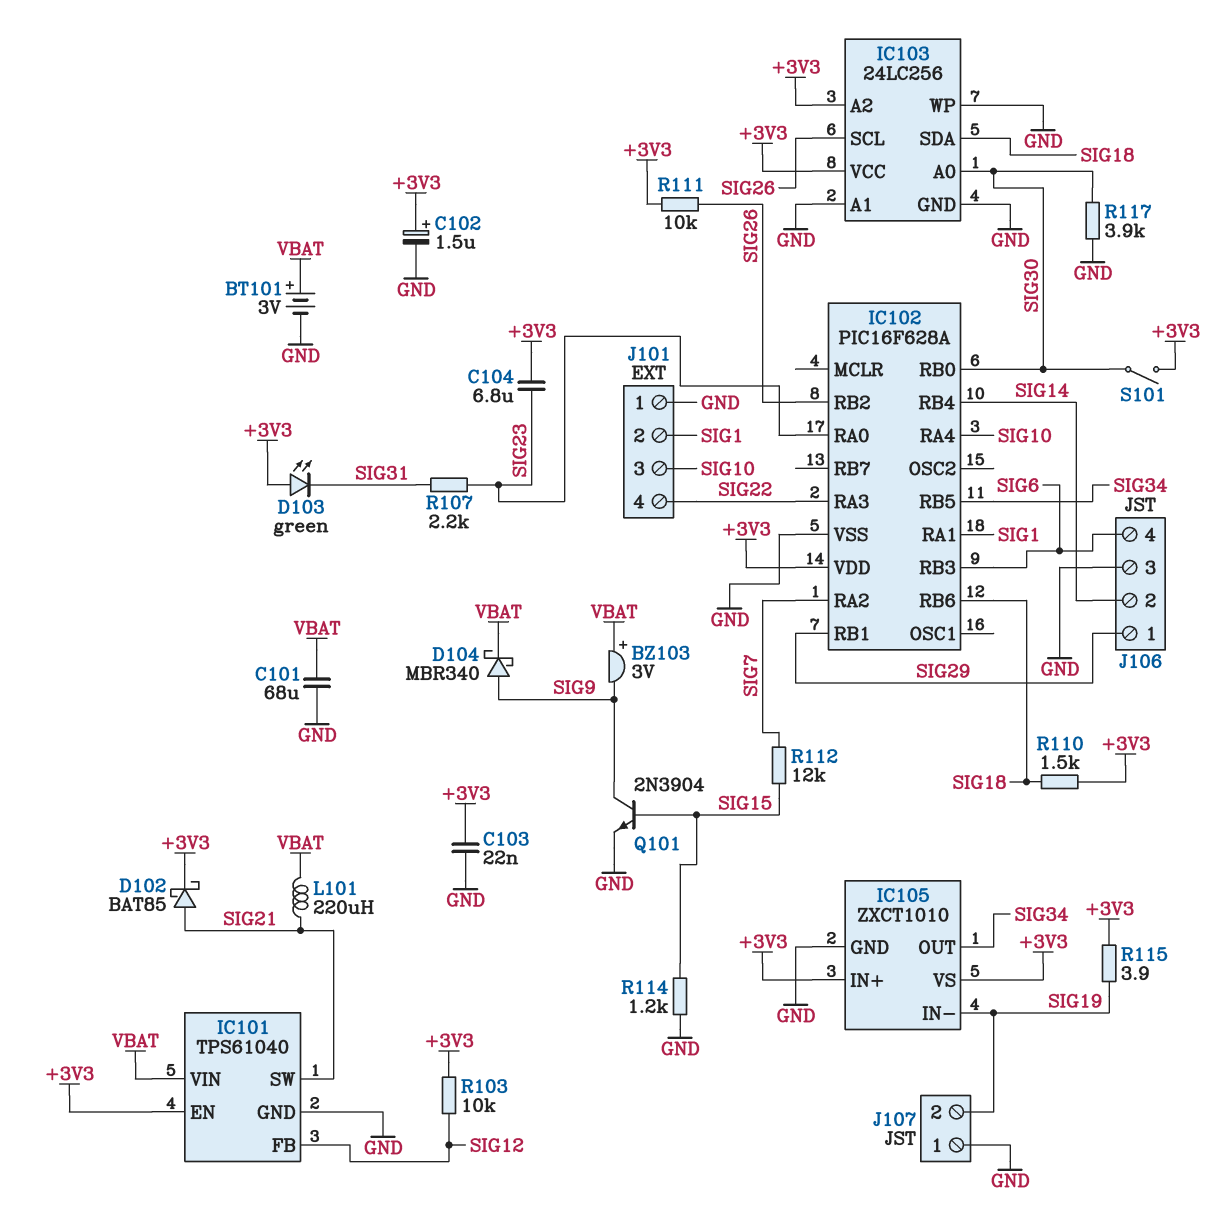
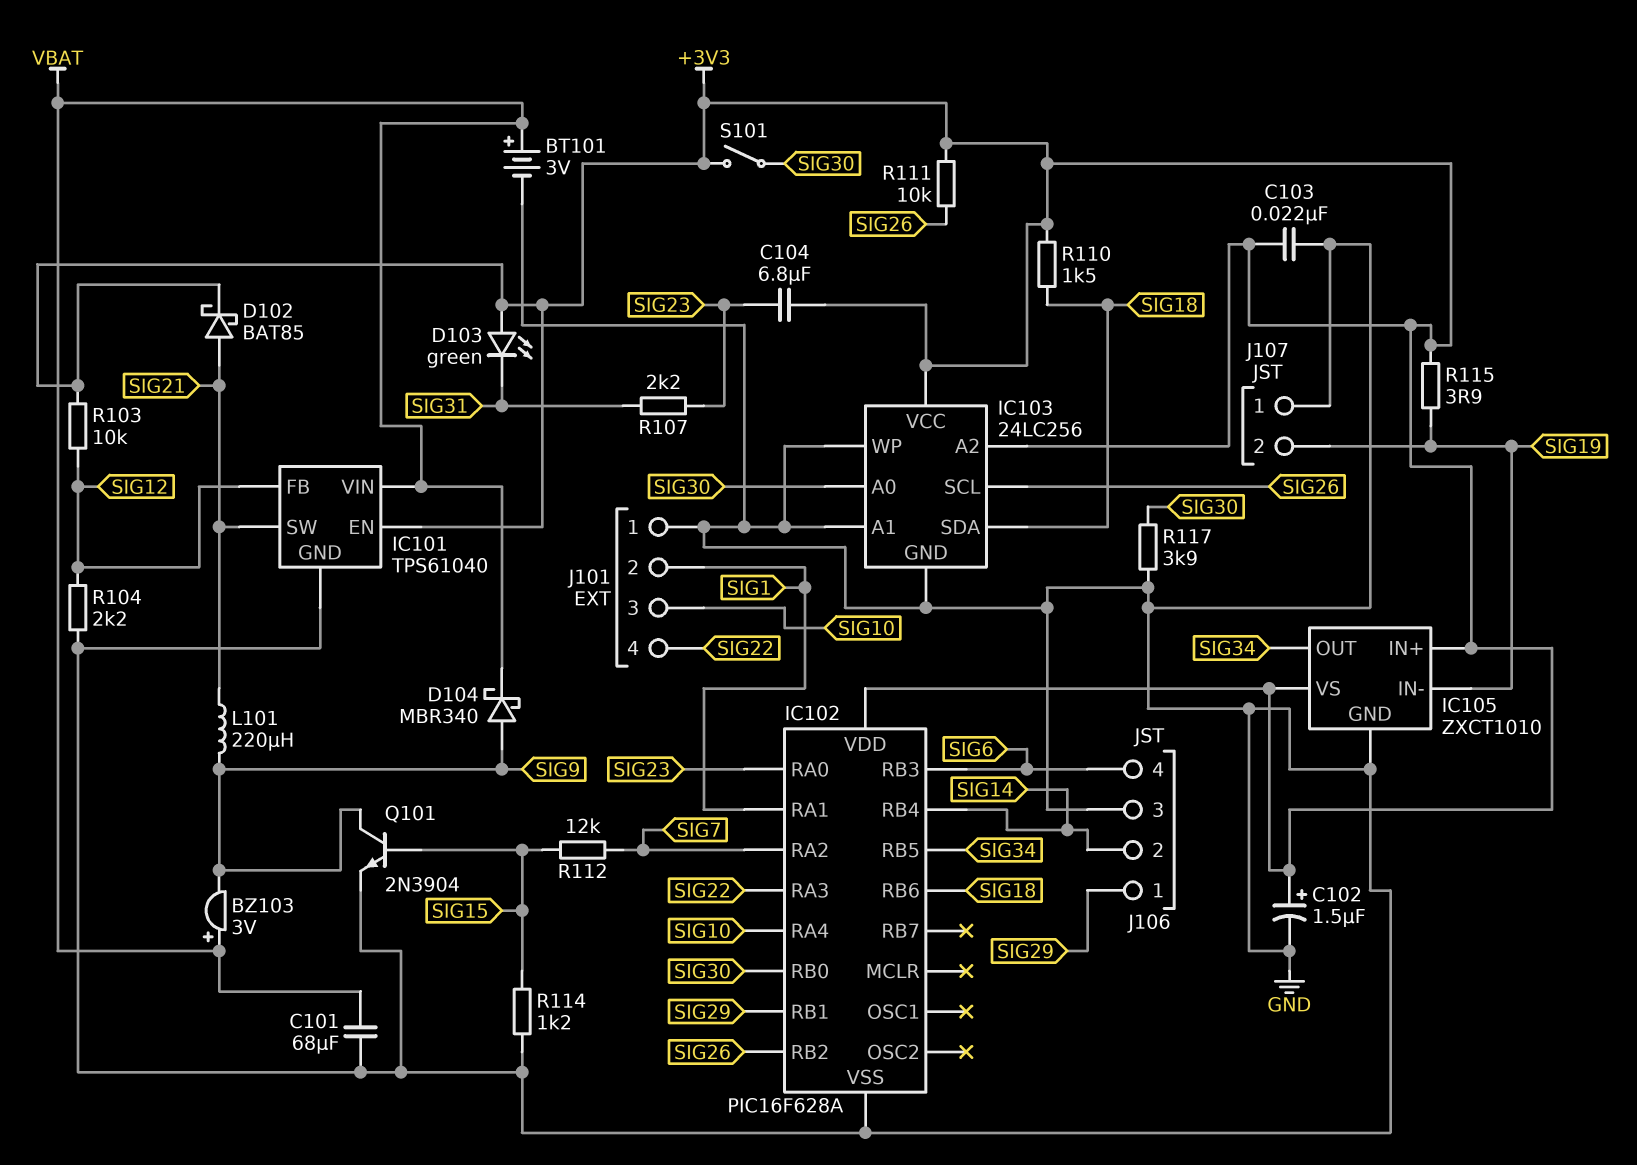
L101: 220uH (SIG21, VBAT) -> 220uH (SIG9, SIG21)
R104: none -> 2.2k (GND, SIG12)

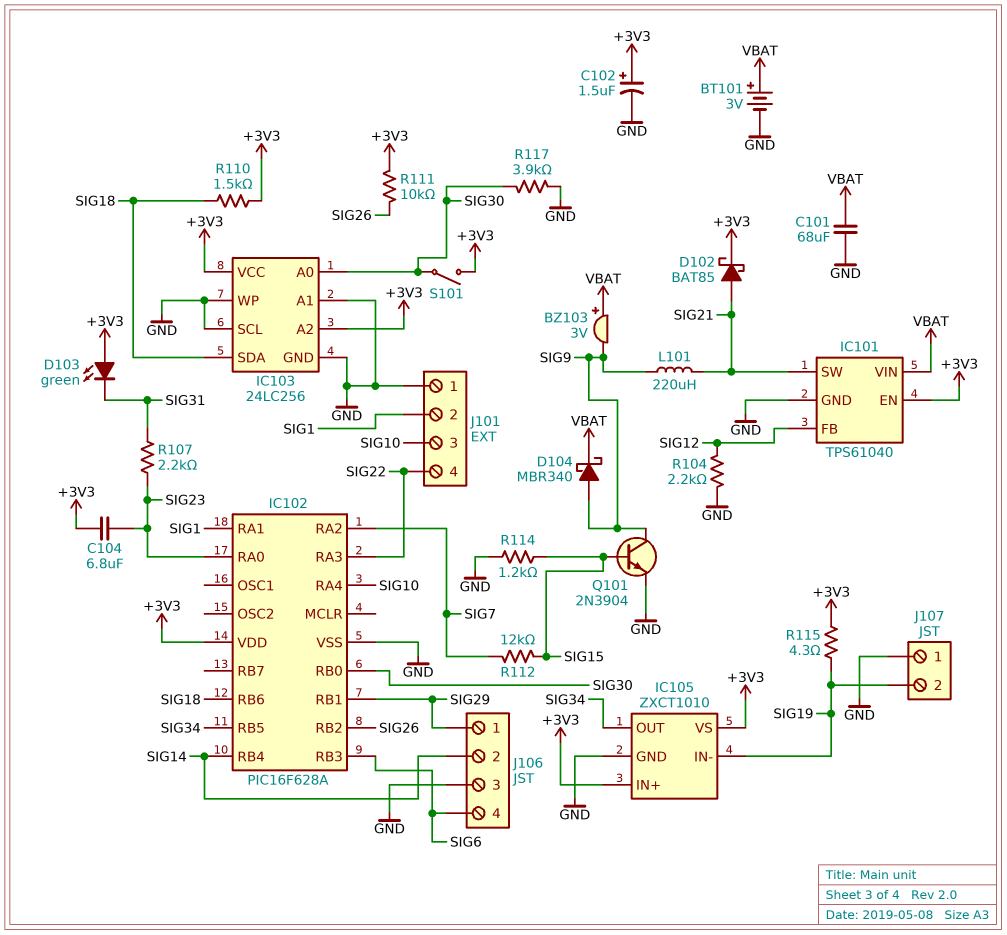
C103: 22nF (+3V3, GND) -> none
IC103 pin SCL: SIG26 -> GND
R103: 10k (+3V3, SIG12) -> none
R115: 3.9 (+3V3, SIG19) -> 4.3 (+3V3, SIG19)

